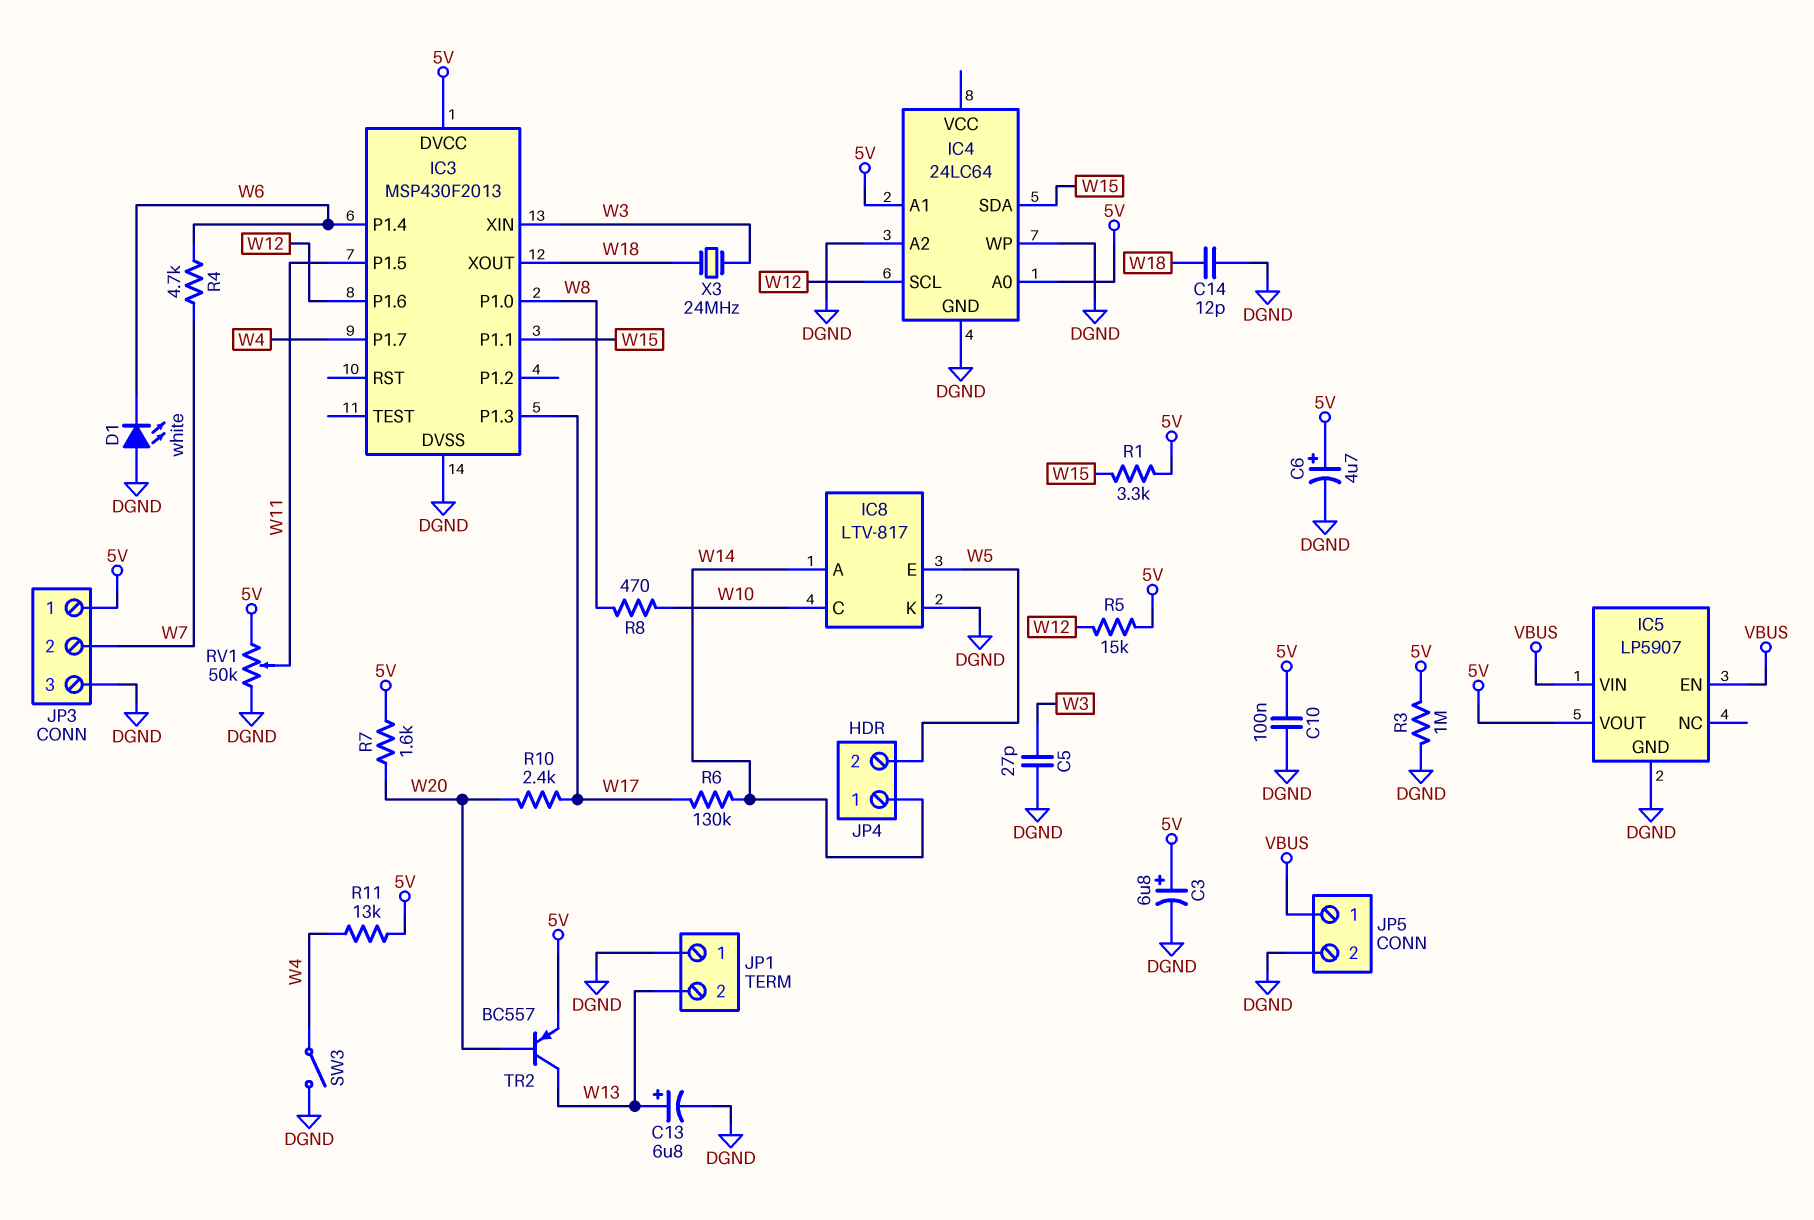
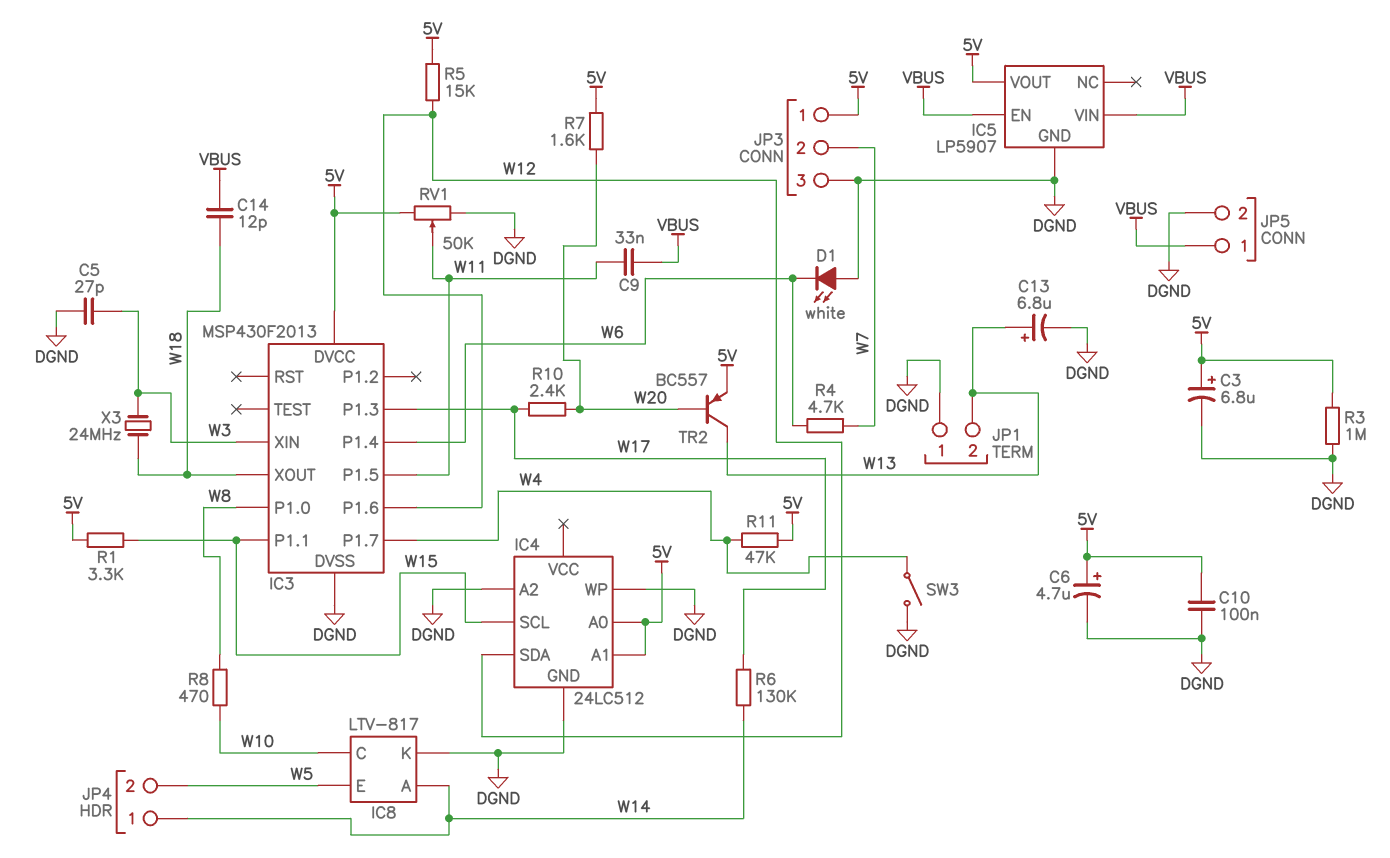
C9: none -> 33nF (VBUS, W11)
C14: 12pF (DGND, W18) -> 12pF (VBUS, W18)
IC4: 24LC64 -> 24LC512
IC4 pin SCL: W12 -> W15
IC4 pin SDA: W15 -> W12
R11: 13k (5V, W4) -> 47k (5V, W4)

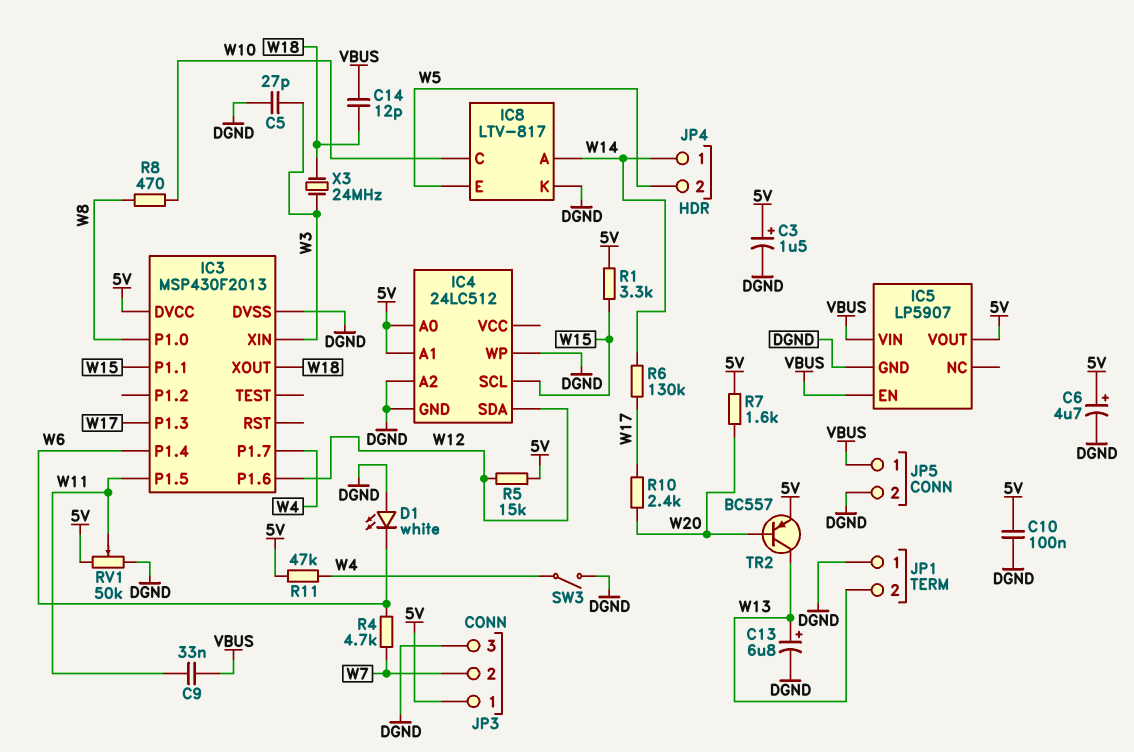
C3: 6.8uF (plus 5V, minus DGND) -> 1.5uF (plus 5V, minus DGND)
R3: 1M (5V, DGND) -> none

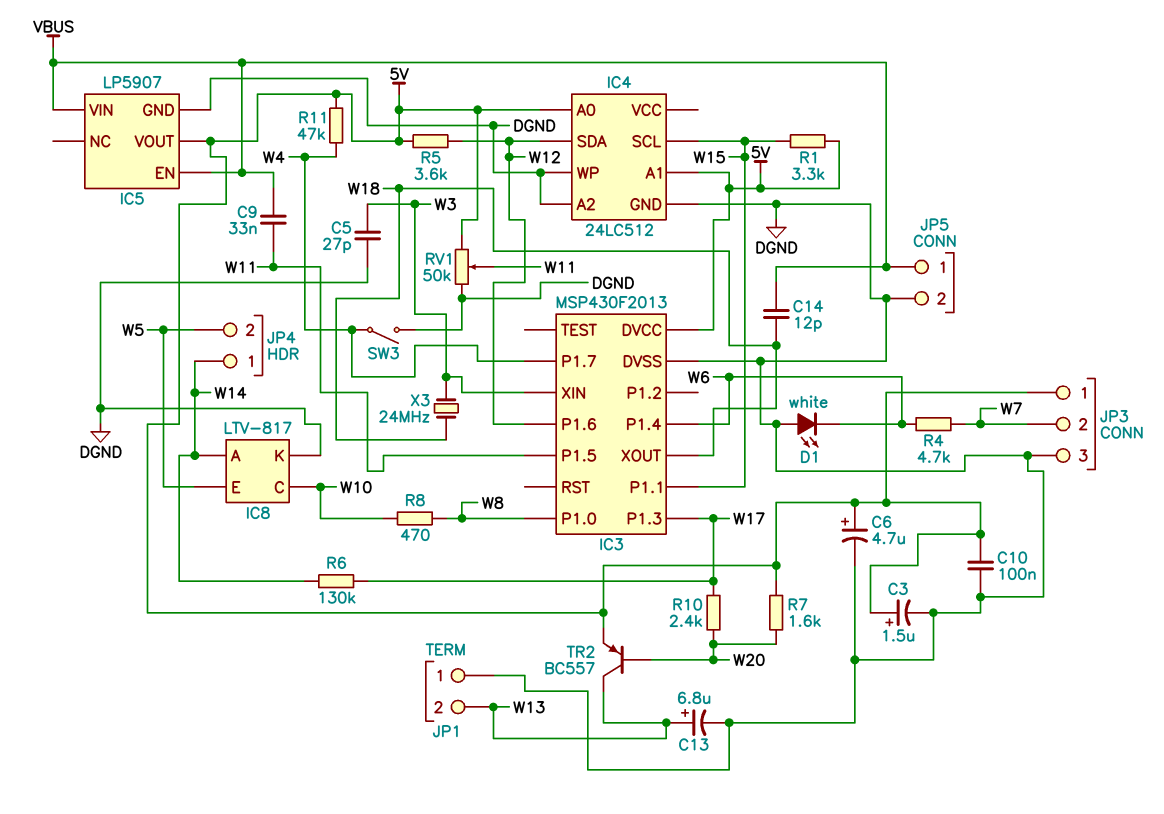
R5: 15k (5V, W12) -> 3.6k (5V, W12)

